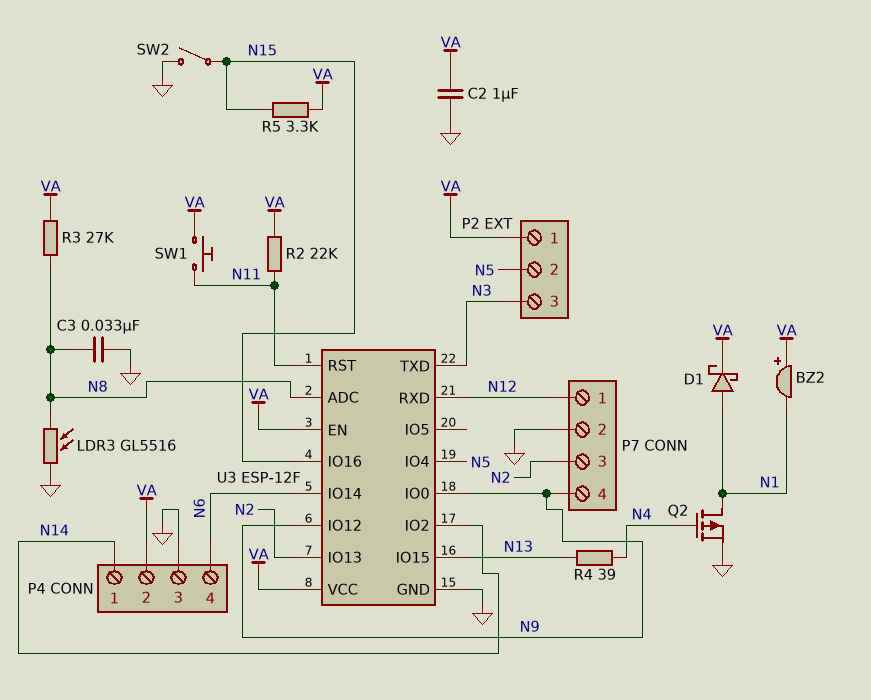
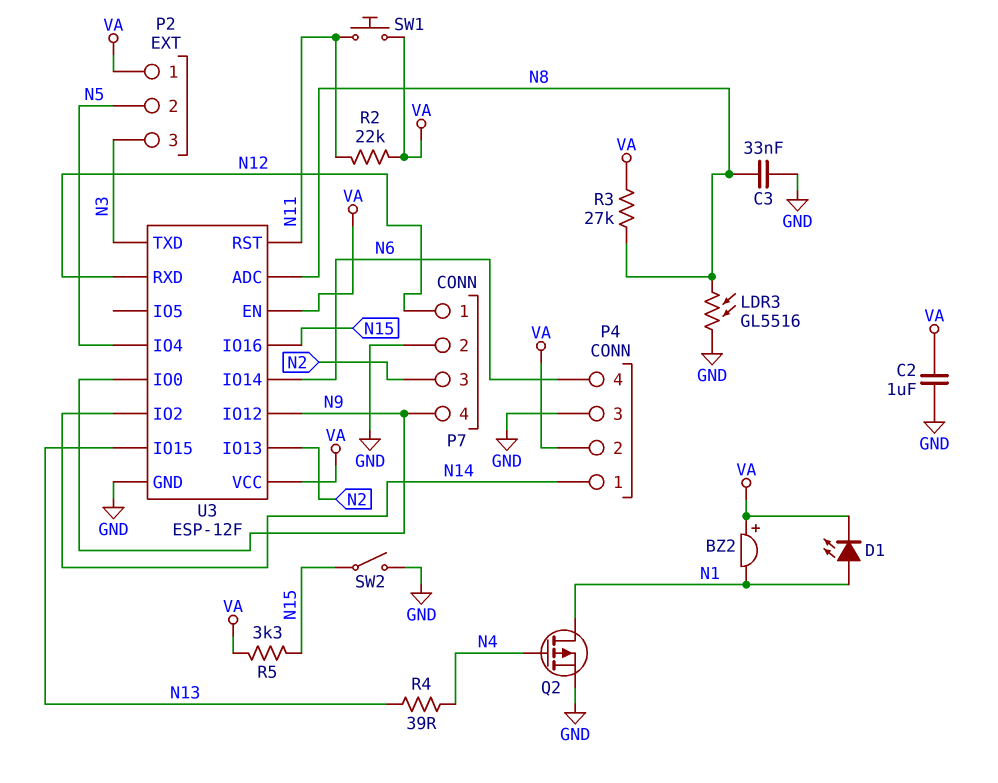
D1: schottky (A N1, K VA) -> LED (A N1, K VA)

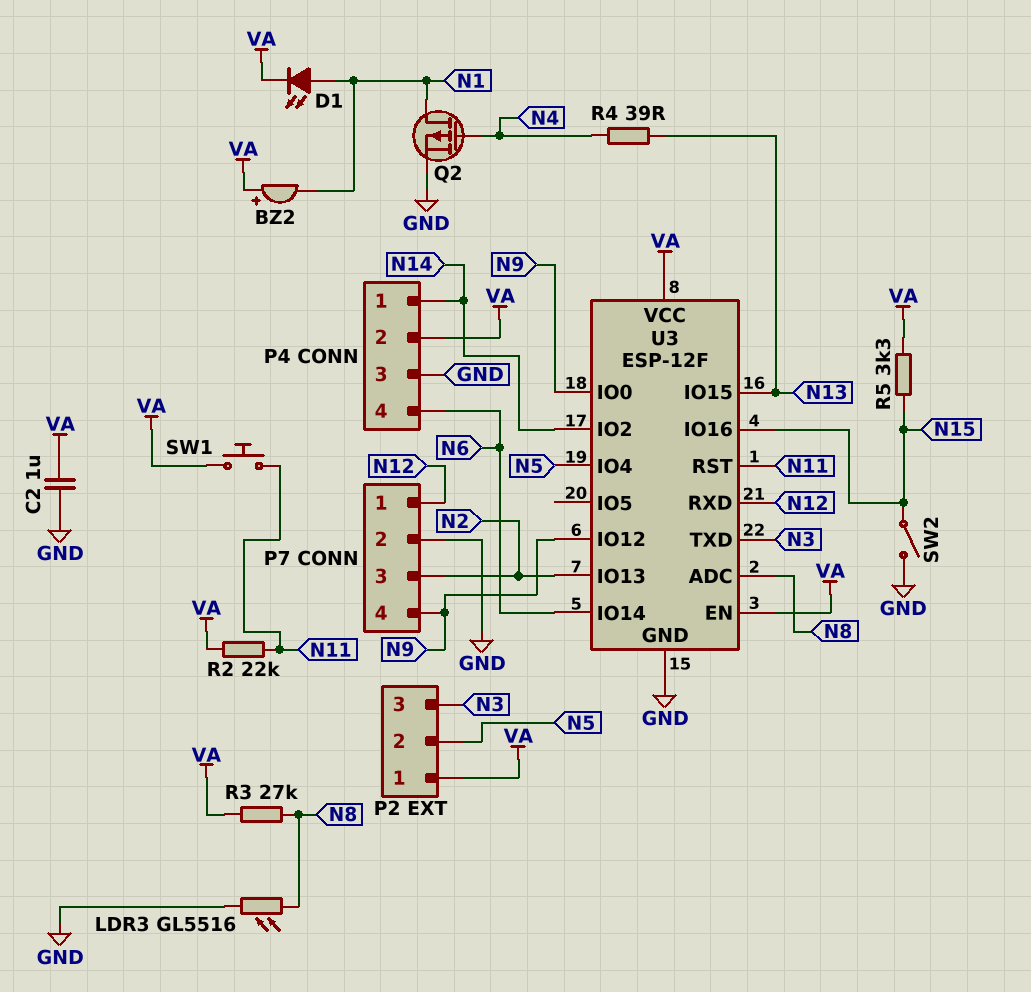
C3: 33nF (GND, N8) -> none

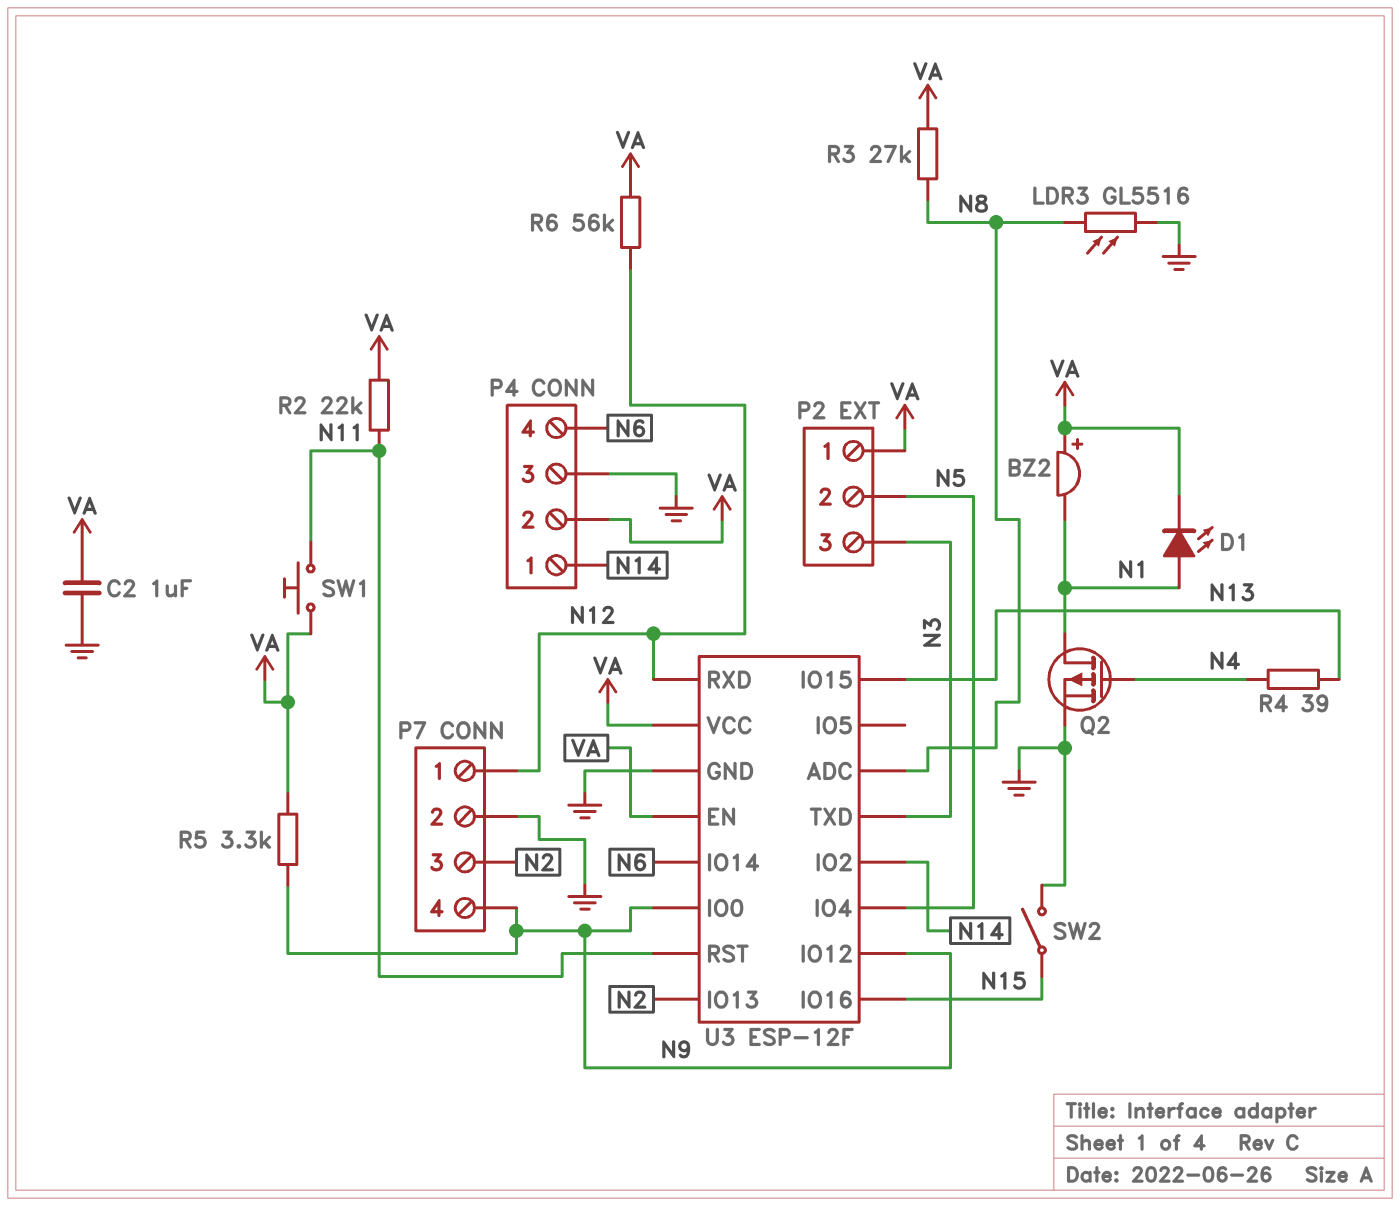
R5: 3.3k (N15, VA) -> 3.3k (N9, VA)
R6: none -> 56k (N12, VA)

